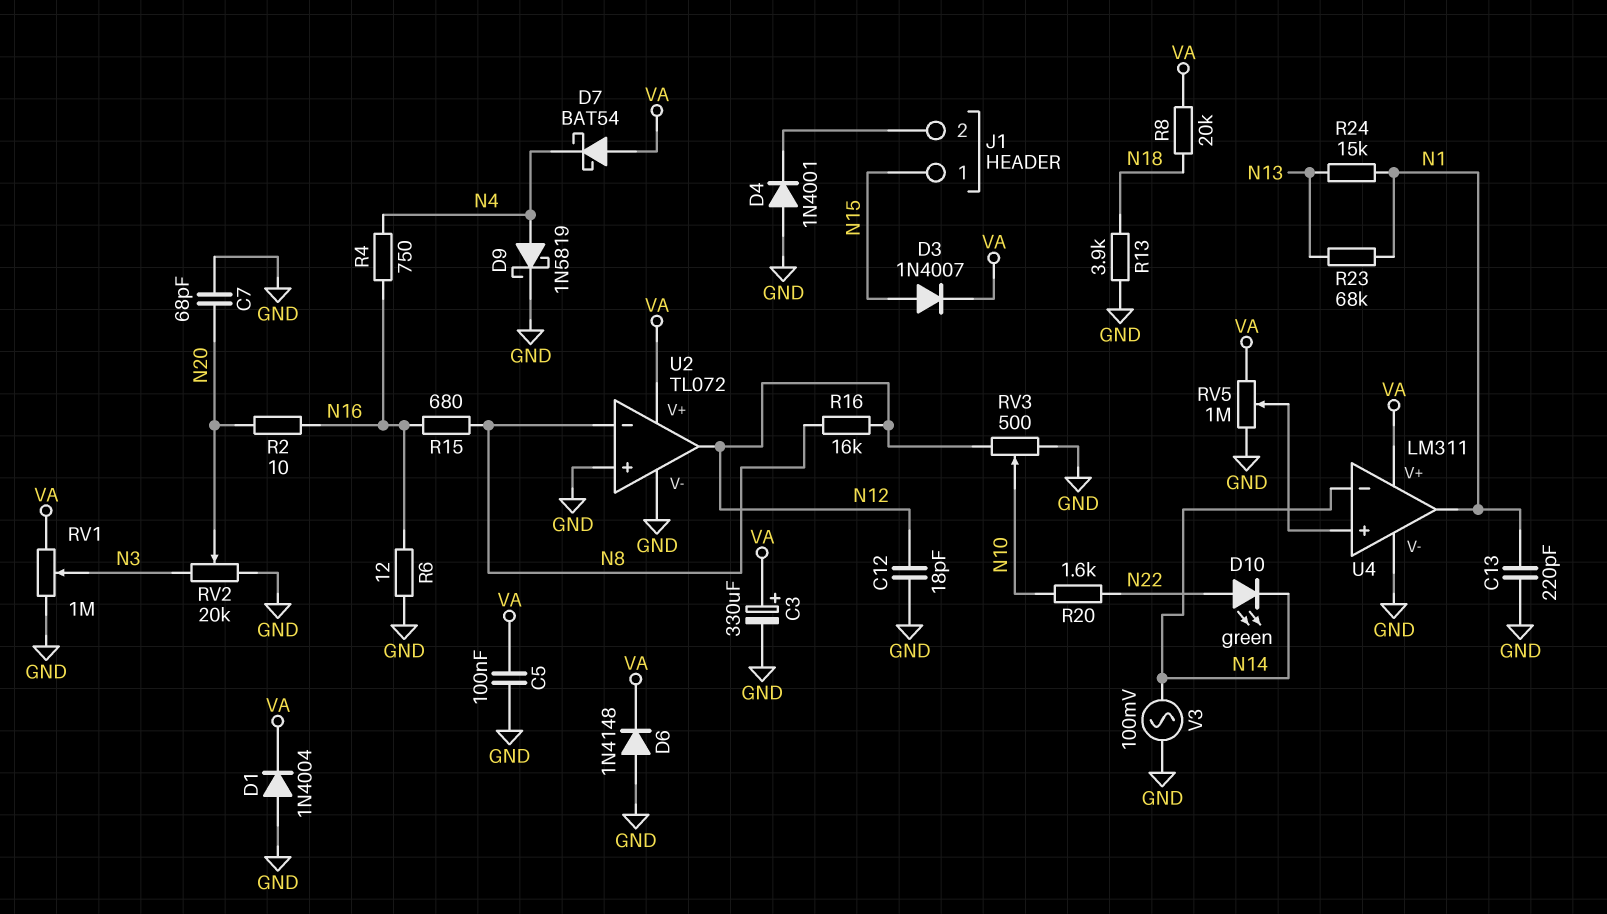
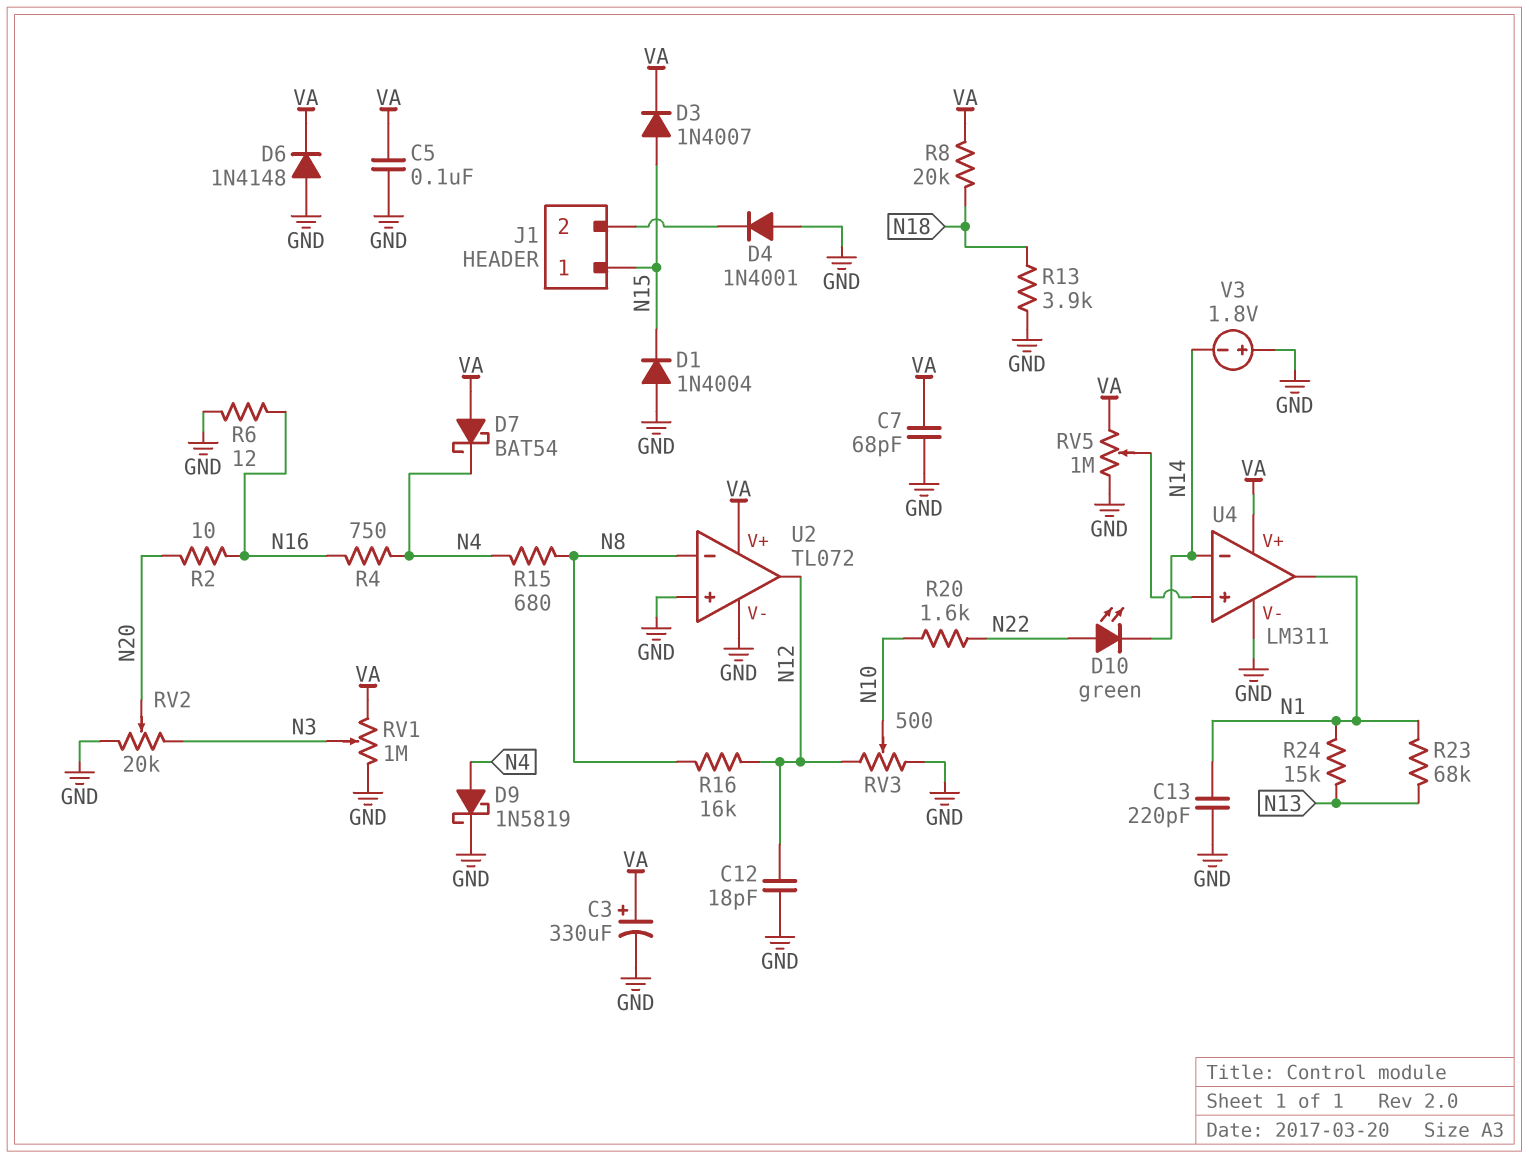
C7: 68pF (GND, N20) -> 68pF (GND, VA)
D1: diode 1N4004 (A GND, K VA) -> diode 1N4004 (A GND, K N15)
R15: 680 (N8, N16) -> 680 (N4, N8)
V3: AC 100mV (GND, N14) -> 1.8V (plus GND, minus N14)

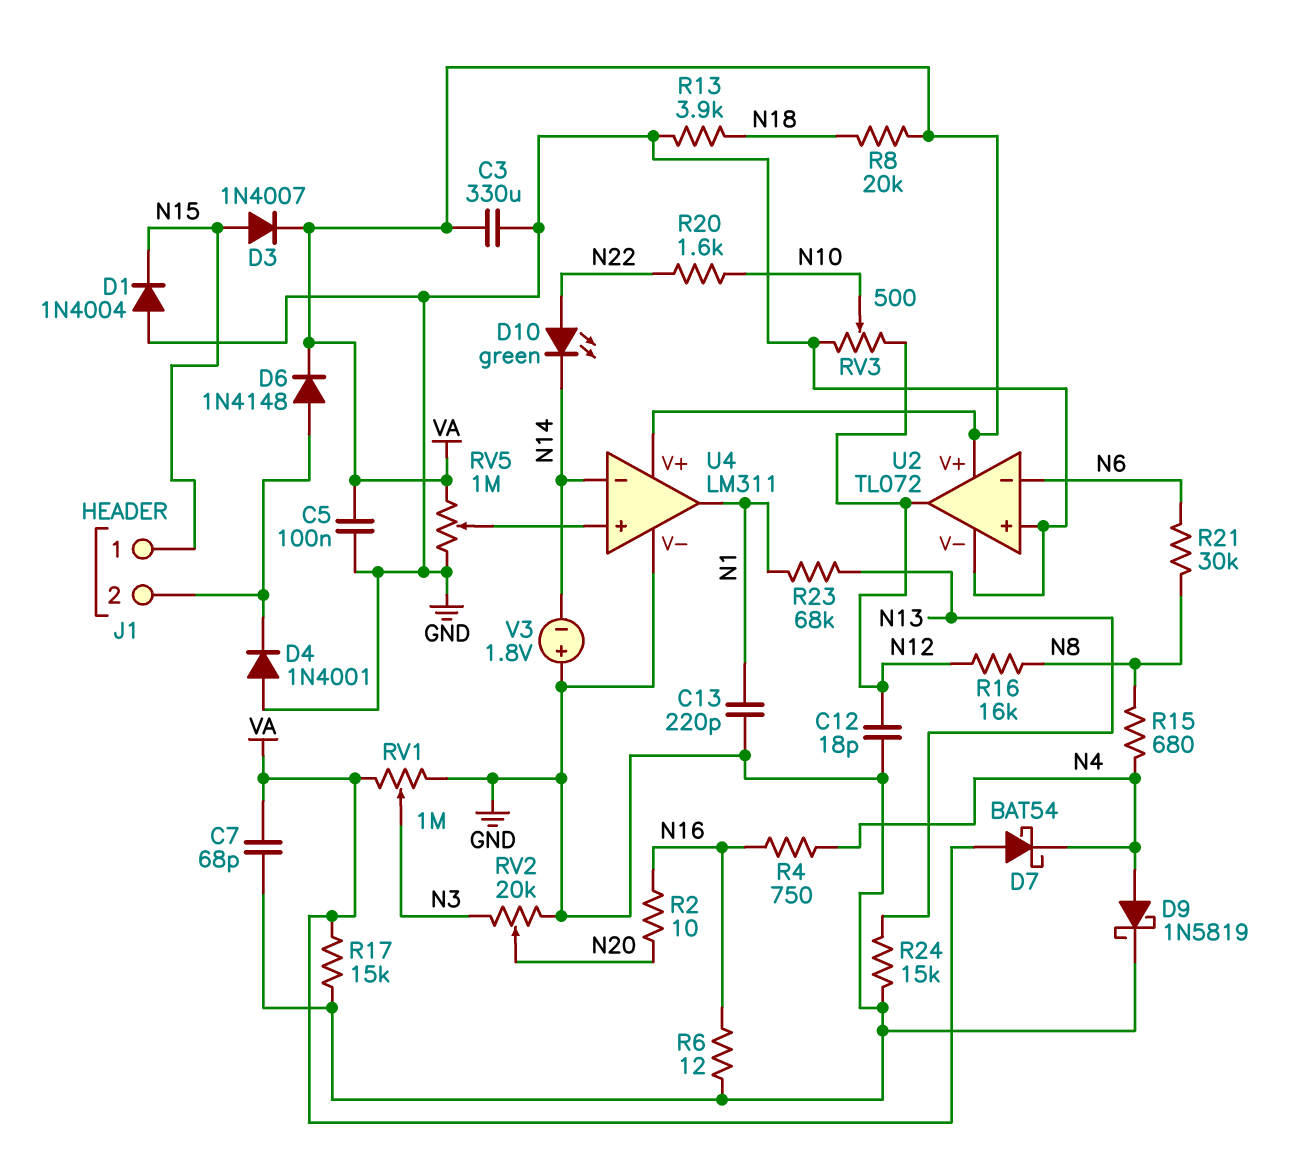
C3: 330uF (plus VA, minus GND) -> 330uF (GND, VA)
D6: diode 1N4148 (A GND, K VA) -> diode 1N4148 (A J1/2, K VA)
R17: none -> 15k (GND, VA)
R21: none -> 30k (N6, N8)
R24: 15k (N1, N13) -> 15k (GND, N13)
U2 pin in-: N8 -> N6

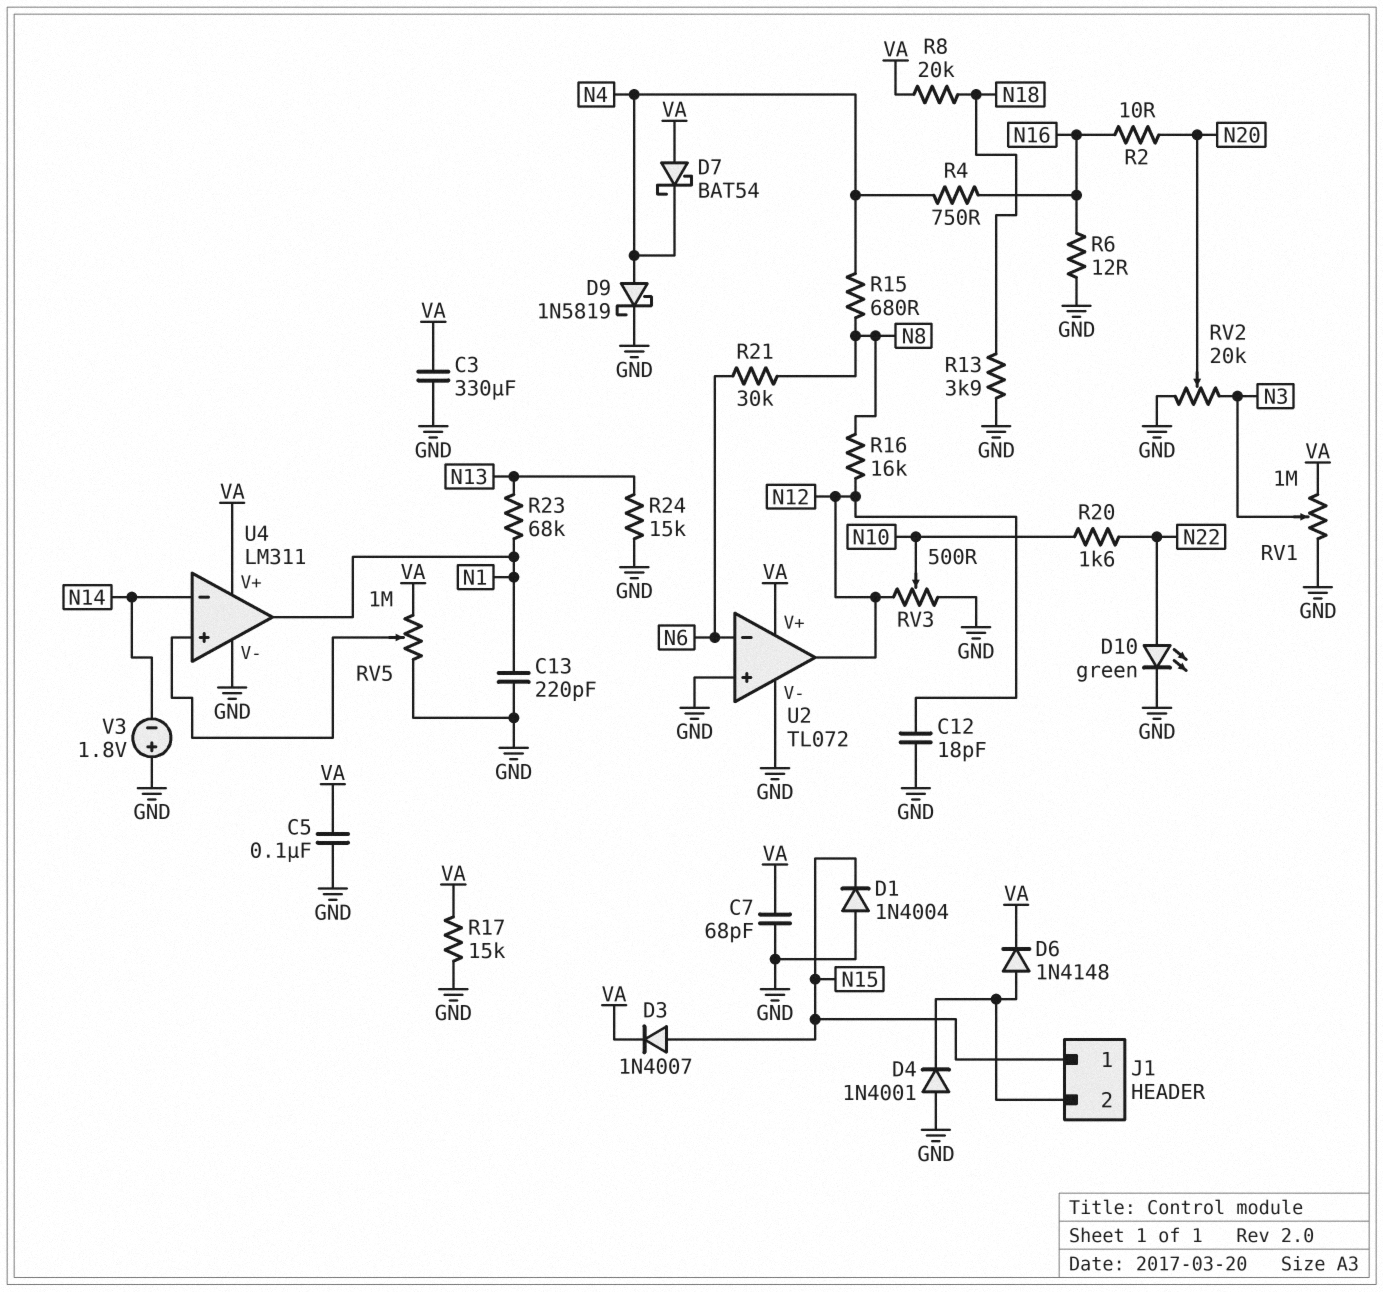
D10: LED green (A N22, K N14) -> LED green (A N22, K GND)

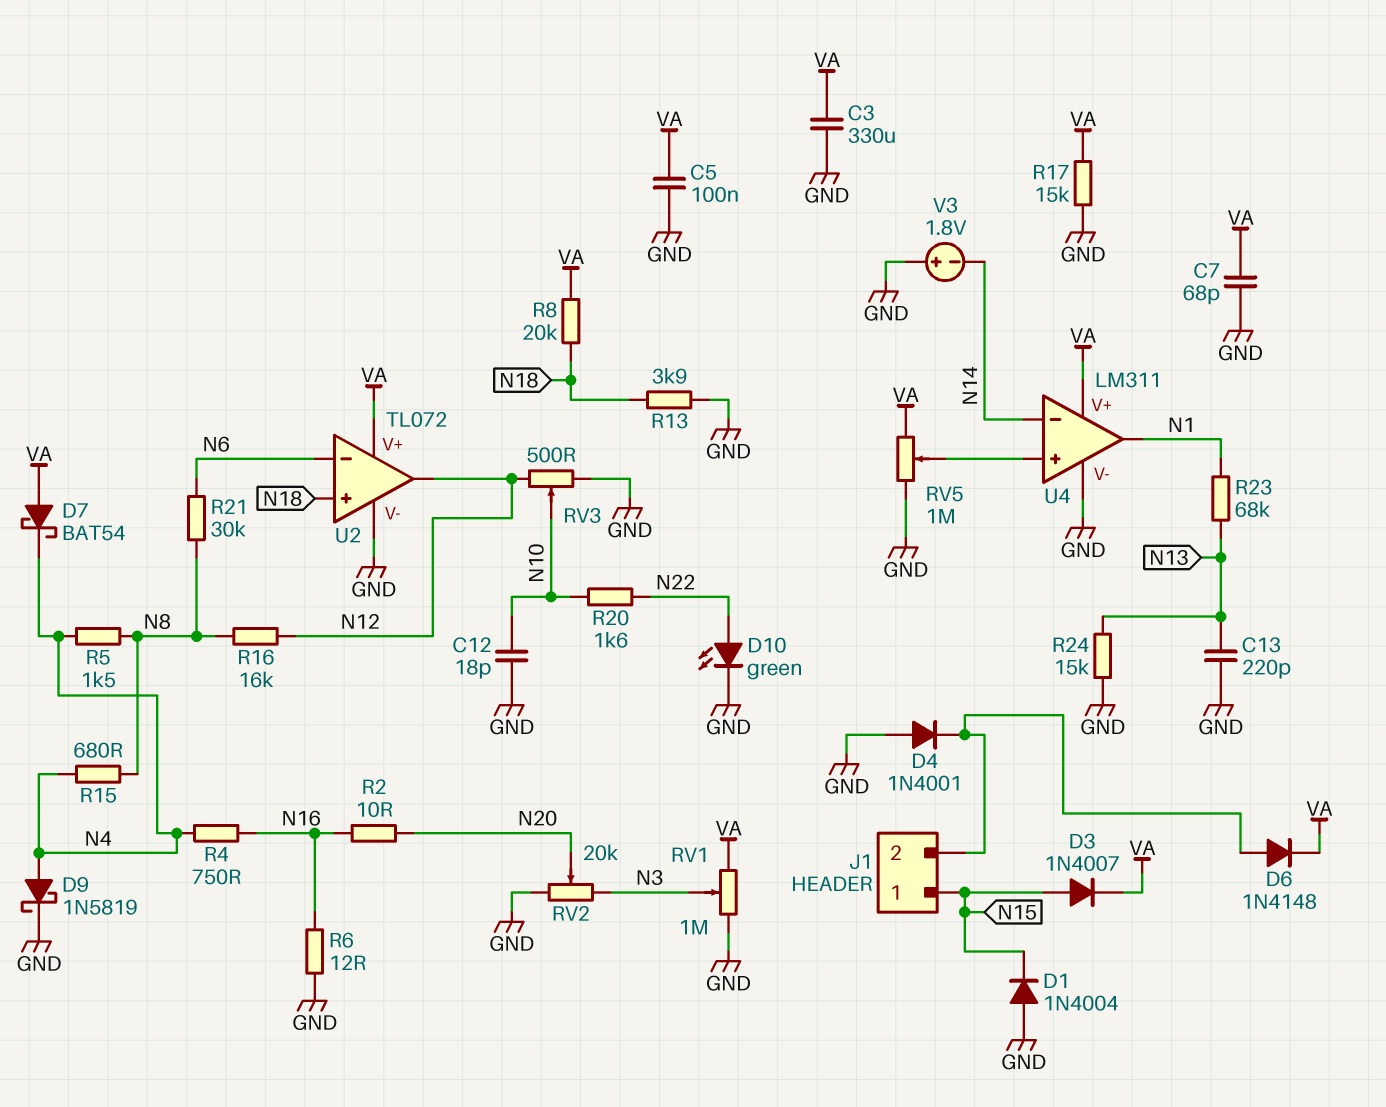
C12: 18pF (GND, N12) -> 18pF (GND, N10)
C13: 220pF (GND, N1) -> 220pF (GND, N13)
R5: none -> 1.5k (N4, N8)
U2 pin in+: GND -> N18

